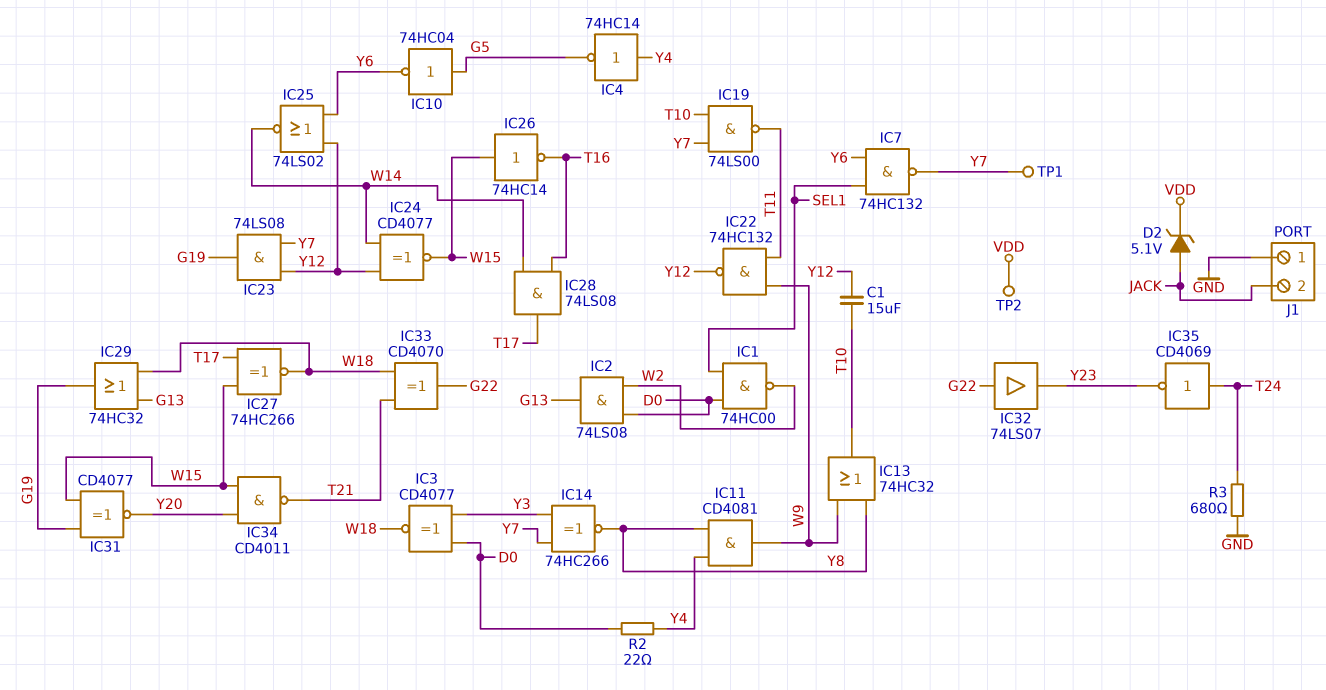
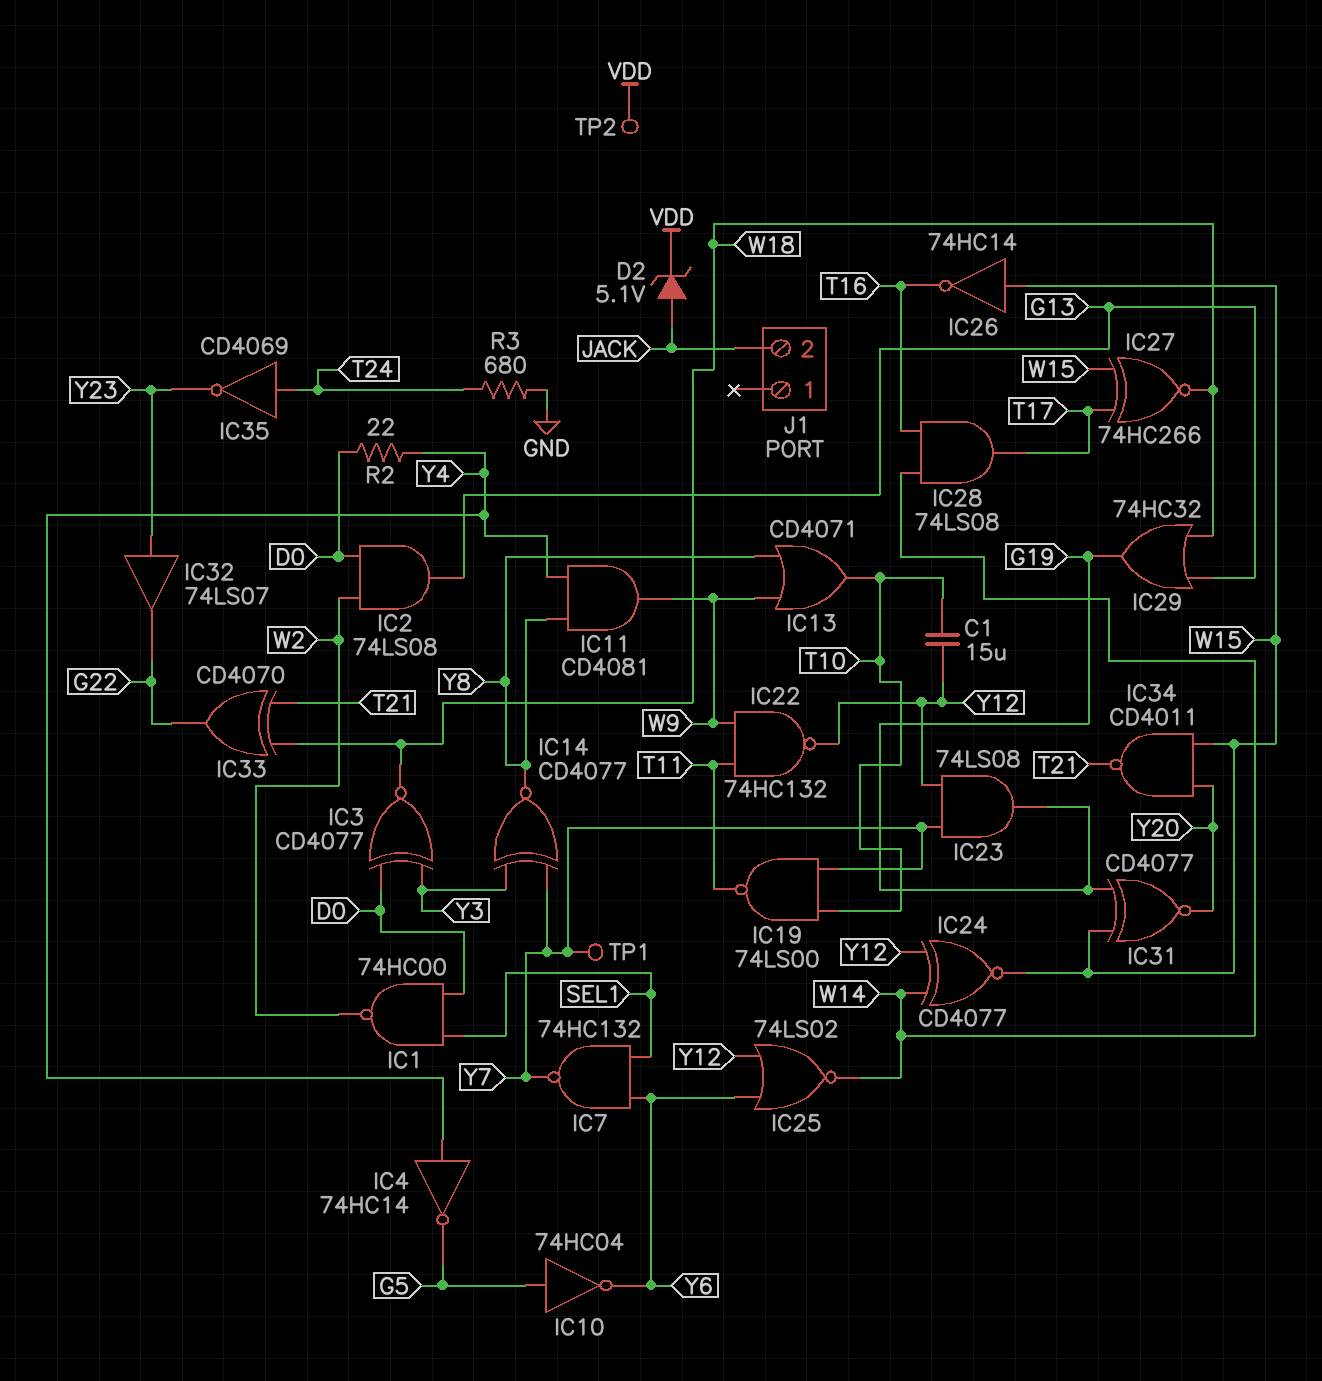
IC13: OR 74HC32 (in W9, in Y8, out T10) -> OR CD4071 (in W9, in Y8, out T10)
IC14: XNOR 74HC266 (in Y3, in Y7, out Y8) -> XNOR CD4077 (in Y3, in Y7, out Y8)
IC32: buffer 74LS07 (in G22, out Y23) -> buffer 74LS07 (in Y23, out G22)
J1 pin 1: GND -> none

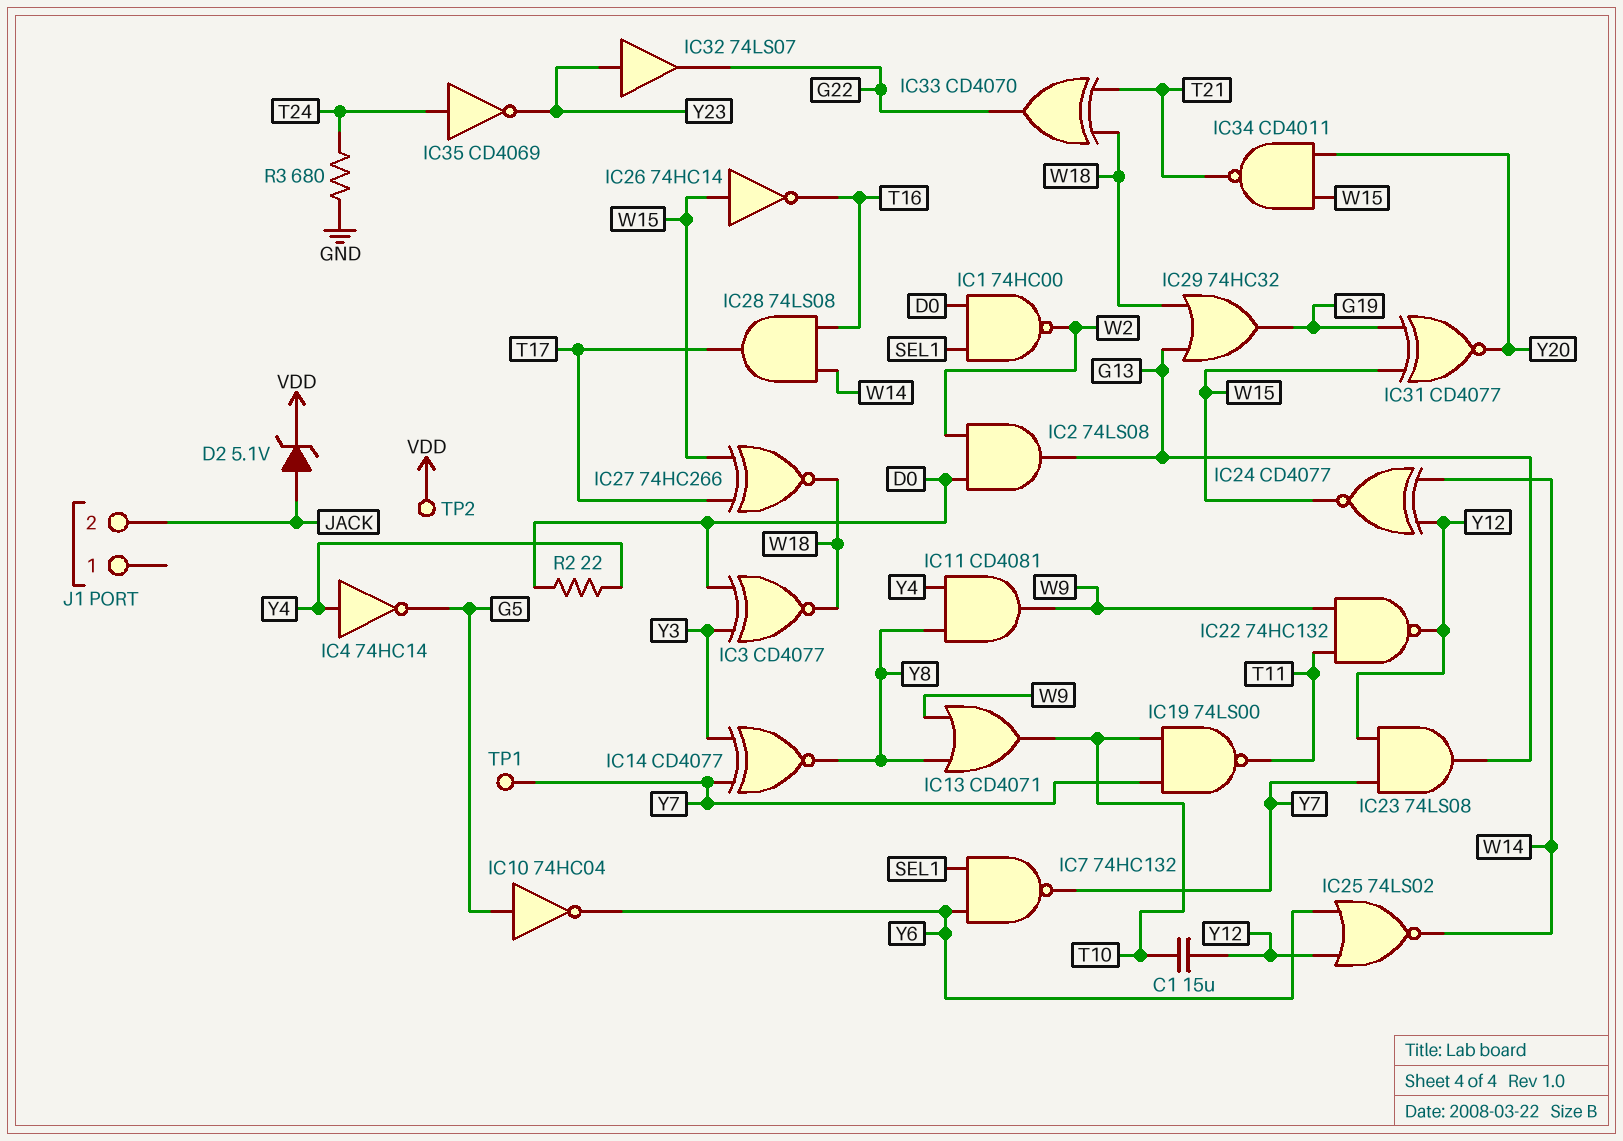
IC23: AND 74LS08 (in Y7, in Y12, out G19) -> AND 74LS08 (in Y7, in Y12, out G13)

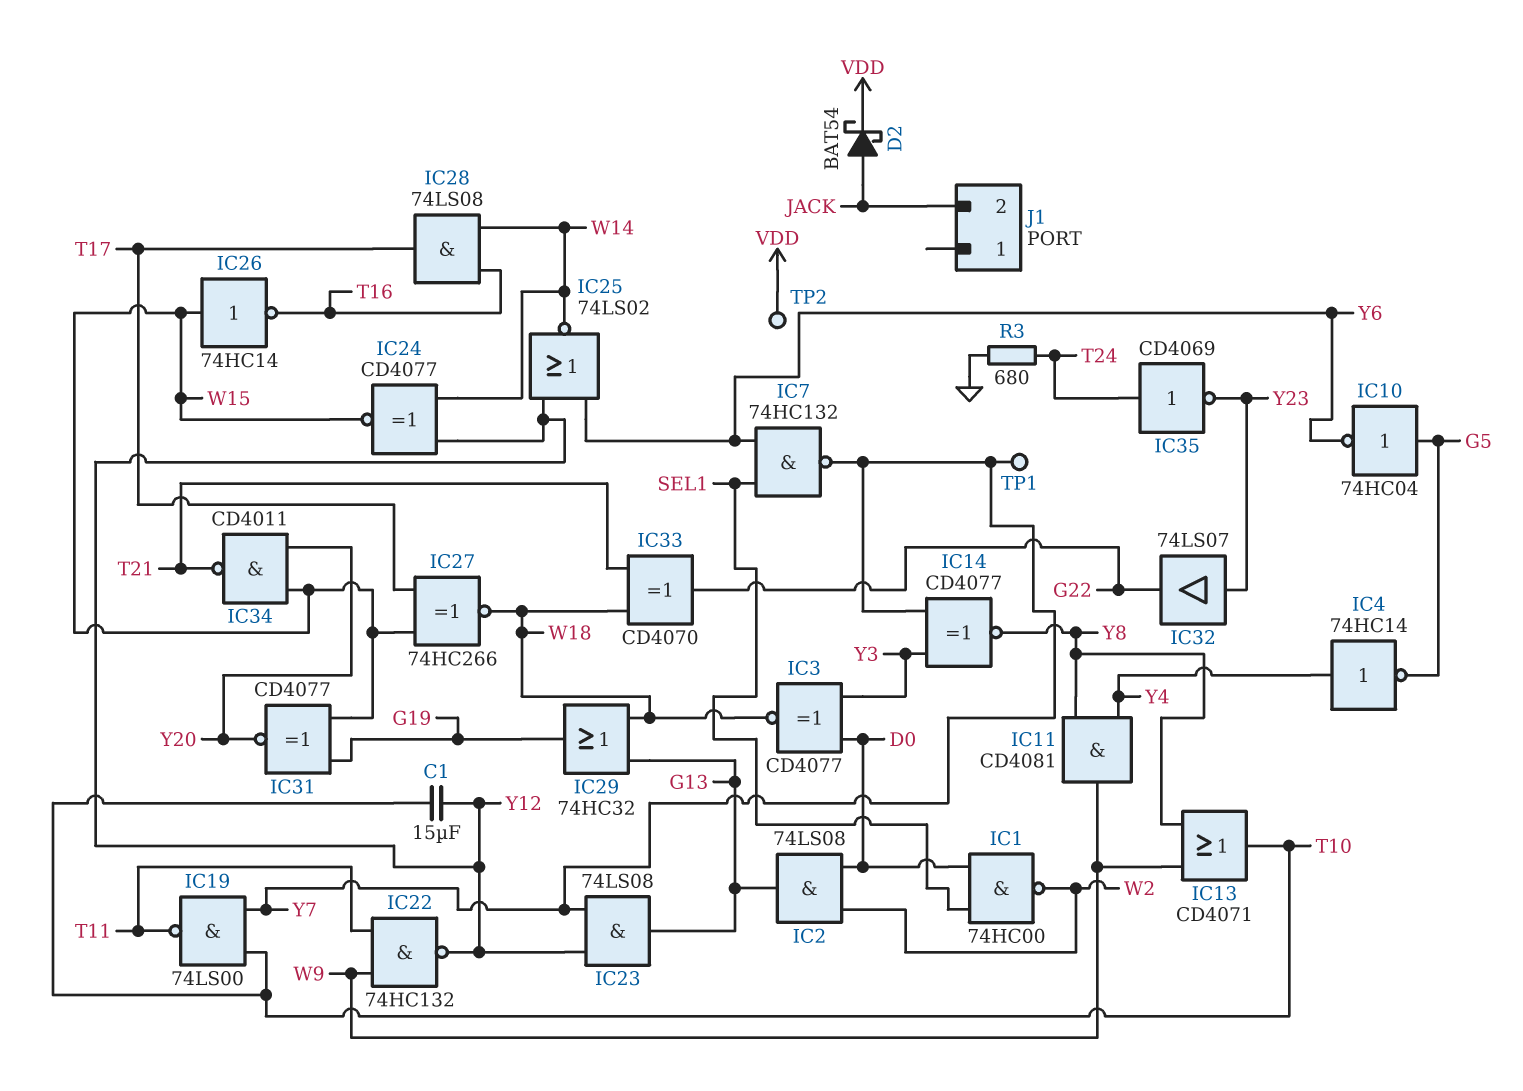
D2: zener 5.1V (A JACK, K VDD) -> schottky BAT54 (A JACK, K VDD)
R2: 22 (D0, Y4) -> none

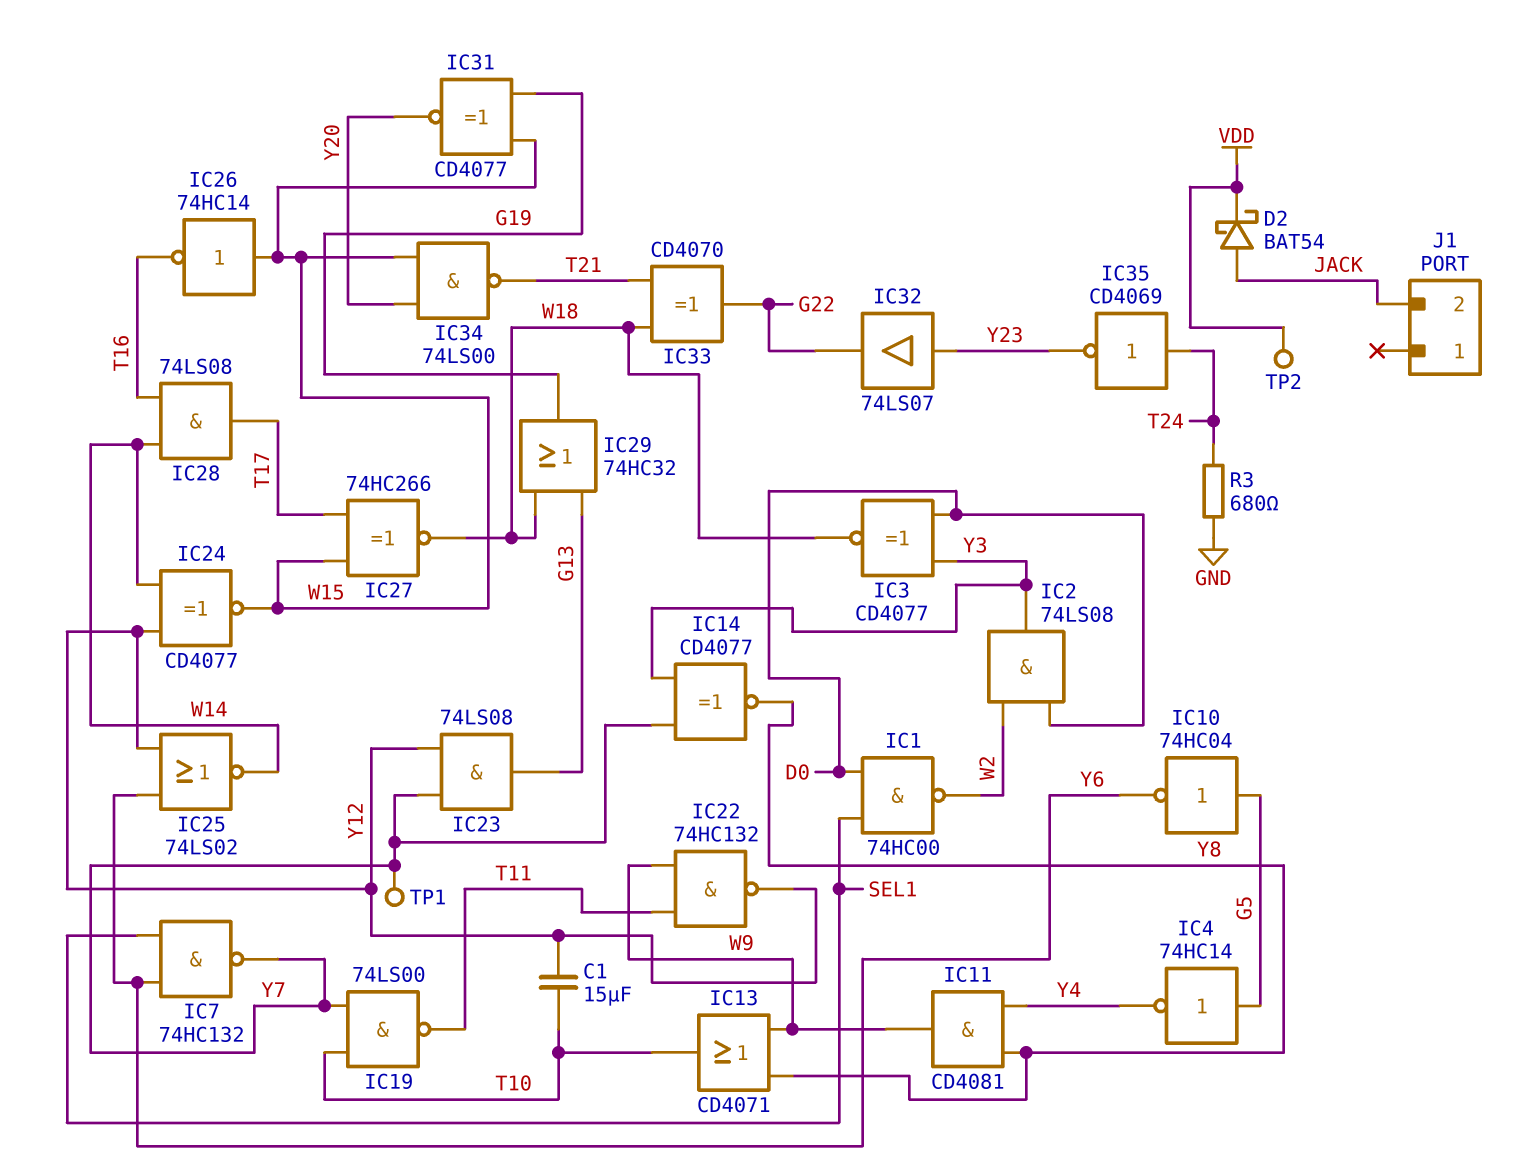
IC2: AND 74LS08 (in D0, in W2, out G13) -> AND 74LS08 (in D0, in W2, out Y3)
IC4: NOT 74HC14 (in Y4, out G5) -> NOT 74HC14 (in G5, out Y4)
IC34: NAND CD4011 (in W15, in Y20, out T21) -> NAND 74LS00 (in W15, in Y20, out T21)

